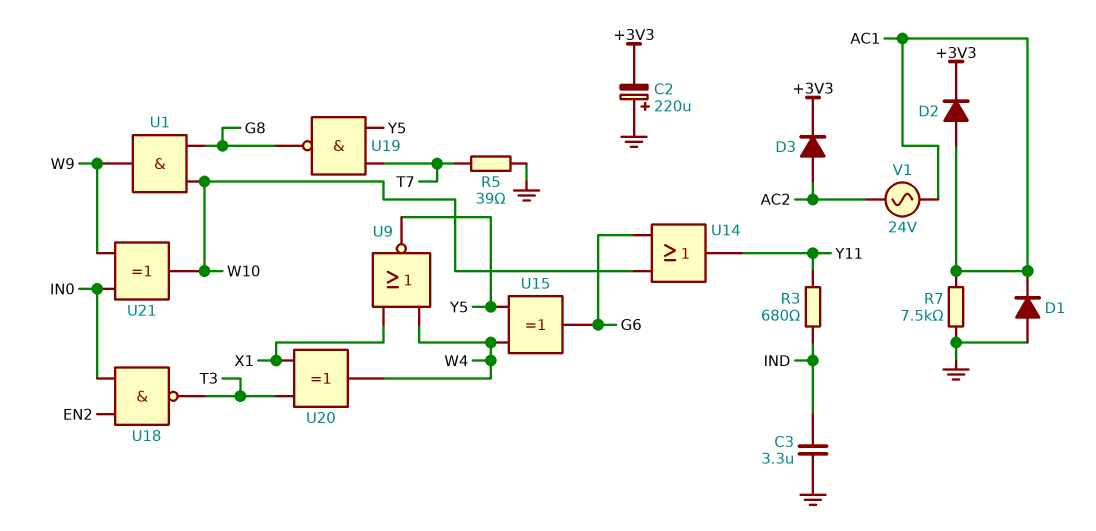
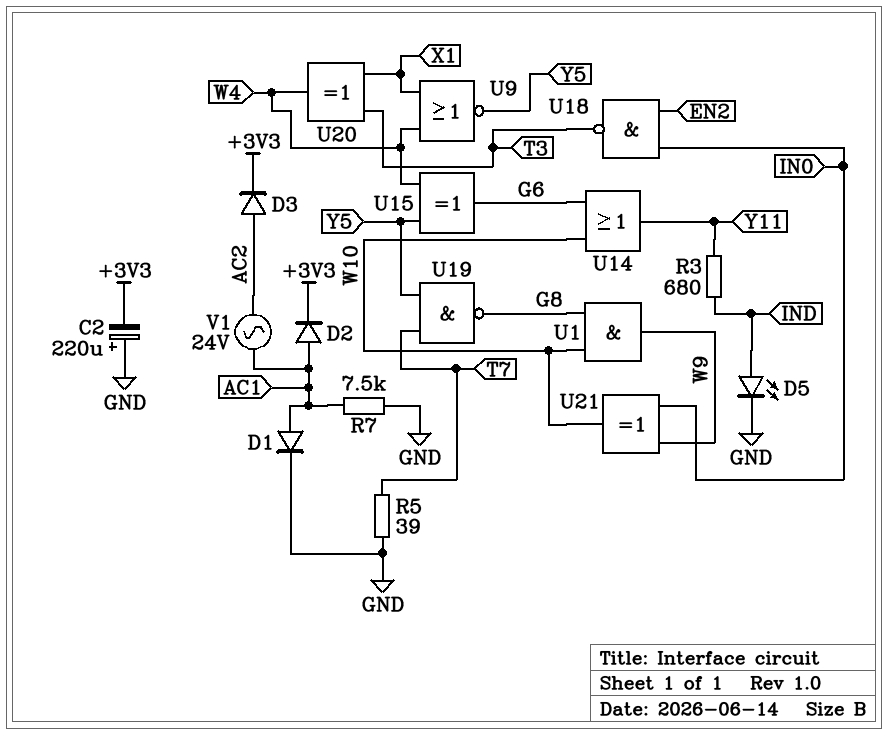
C3: 3.3uF (GND, IND) -> none
D1: diode (A GND, K AC1) -> diode (A AC1, K GND)
D5: none -> LED (A IND, K GND)

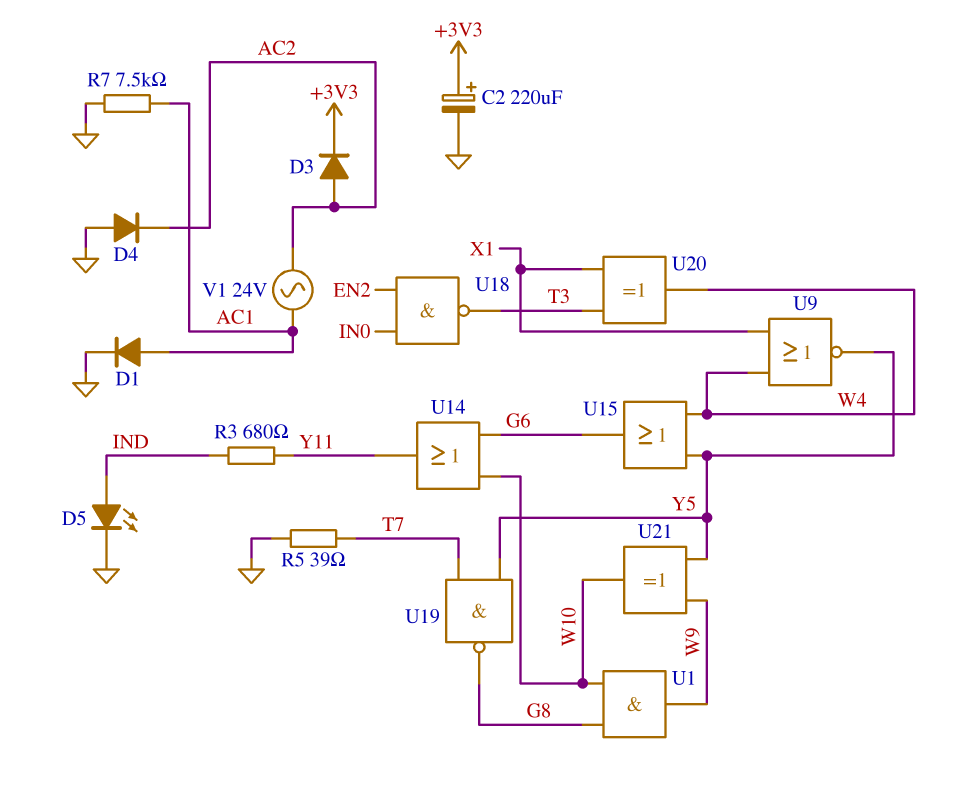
C2: 220uF (plus GND, minus +3V3) -> 220uF (plus +3V3, minus GND)
D2: diode (A AC1, K +3V3) -> none
D4: none -> diode (A GND, K AC2)
U15: XOR (in W4, in Y5, out G6) -> OR (in W4, in Y5, out G6)
U21: XOR (in IN0, in W9, out W10) -> XOR (in W9, in Y5, out W10)

